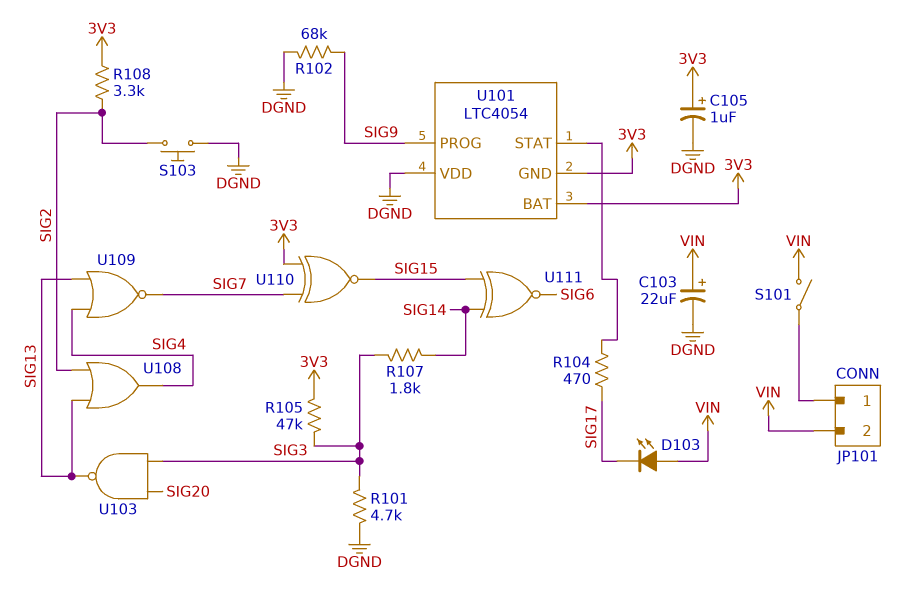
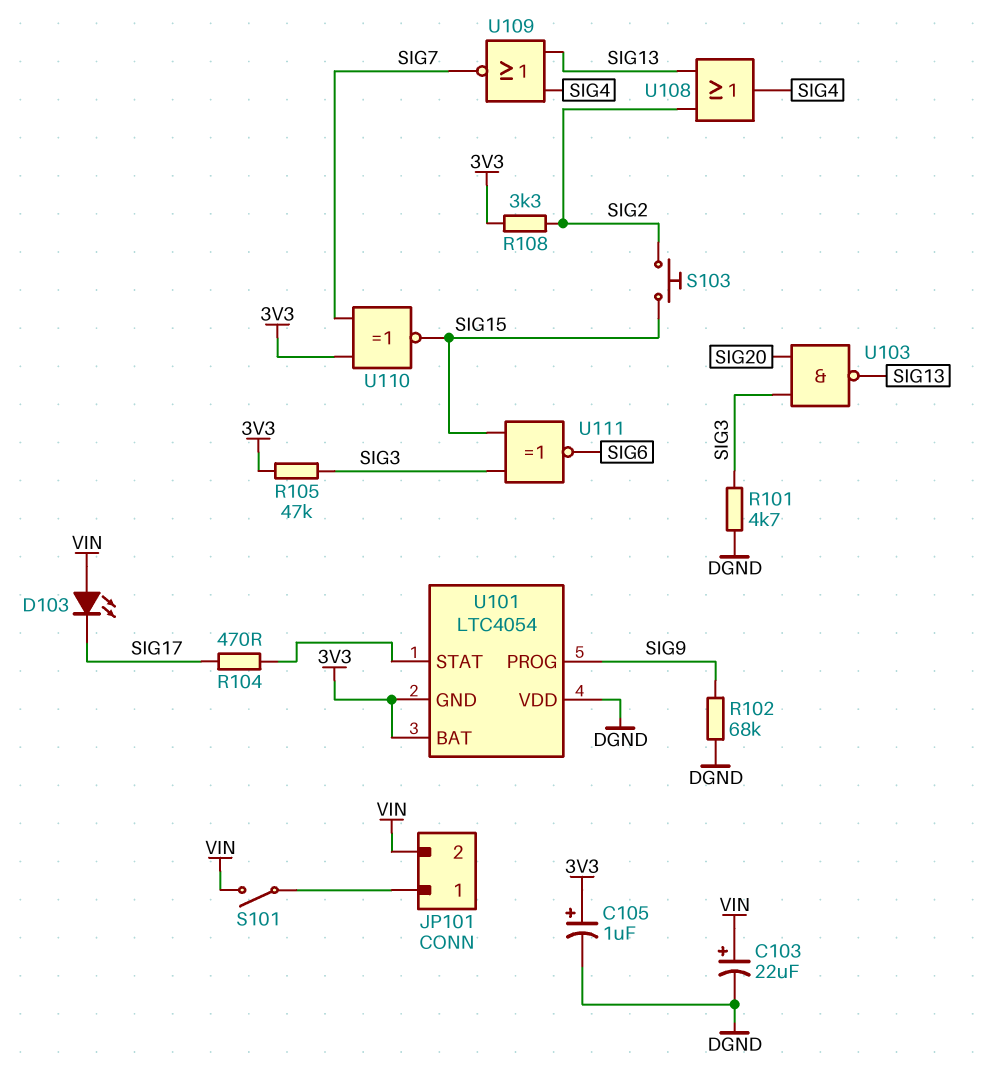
R107: 1.8k (SIG3, SIG14) -> none
S103: button (DGND, SIG2) -> button (SIG2, SIG15)
U111: XNOR (in SIG14, in SIG15, out SIG6) -> XNOR (in SIG3, in SIG15, out SIG6)

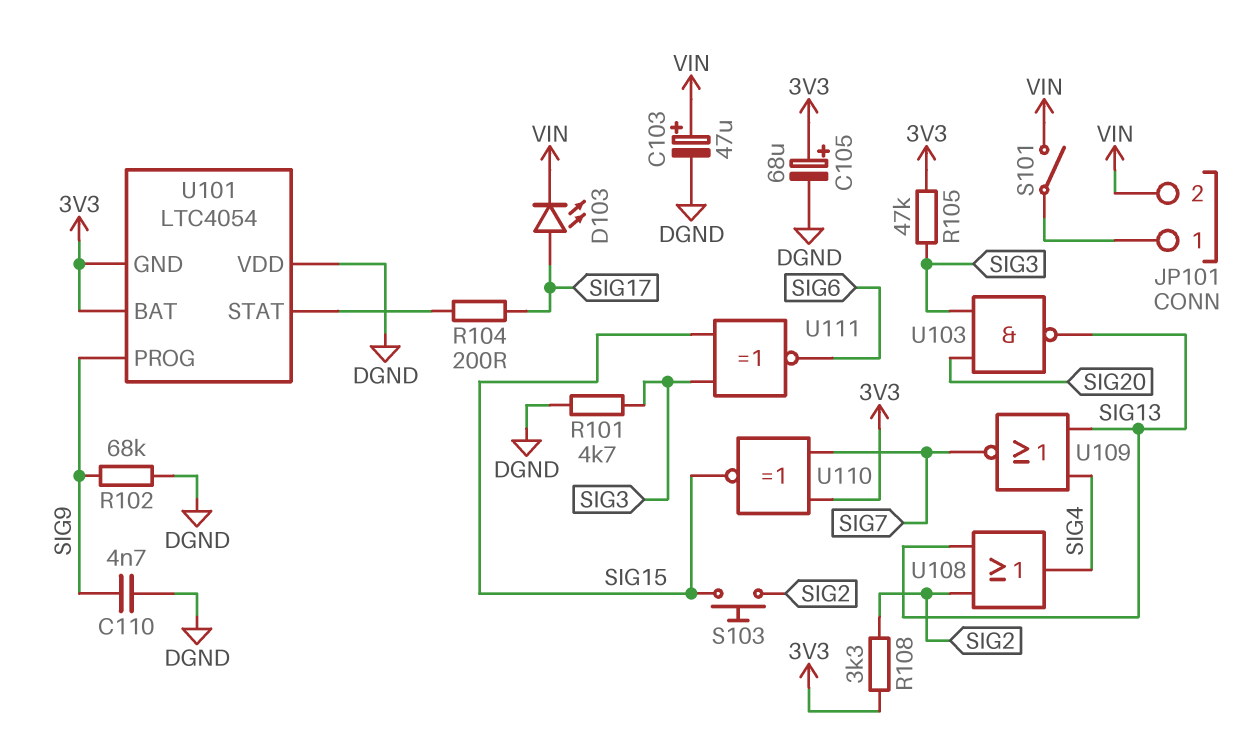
C103: 22uF (plus VIN, minus DGND) -> 47uF (plus VIN, minus DGND)
C105: 1uF (plus 3V3, minus DGND) -> 68uF (plus 3V3, minus DGND)
C110: none -> 4.7nF (DGND, SIG9)
D103: LED (A VIN, K SIG17) -> LED (A SIG17, K VIN)
R104: 470 (SIG17, U101/STAT) -> 200 (SIG17, U101/STAT)

